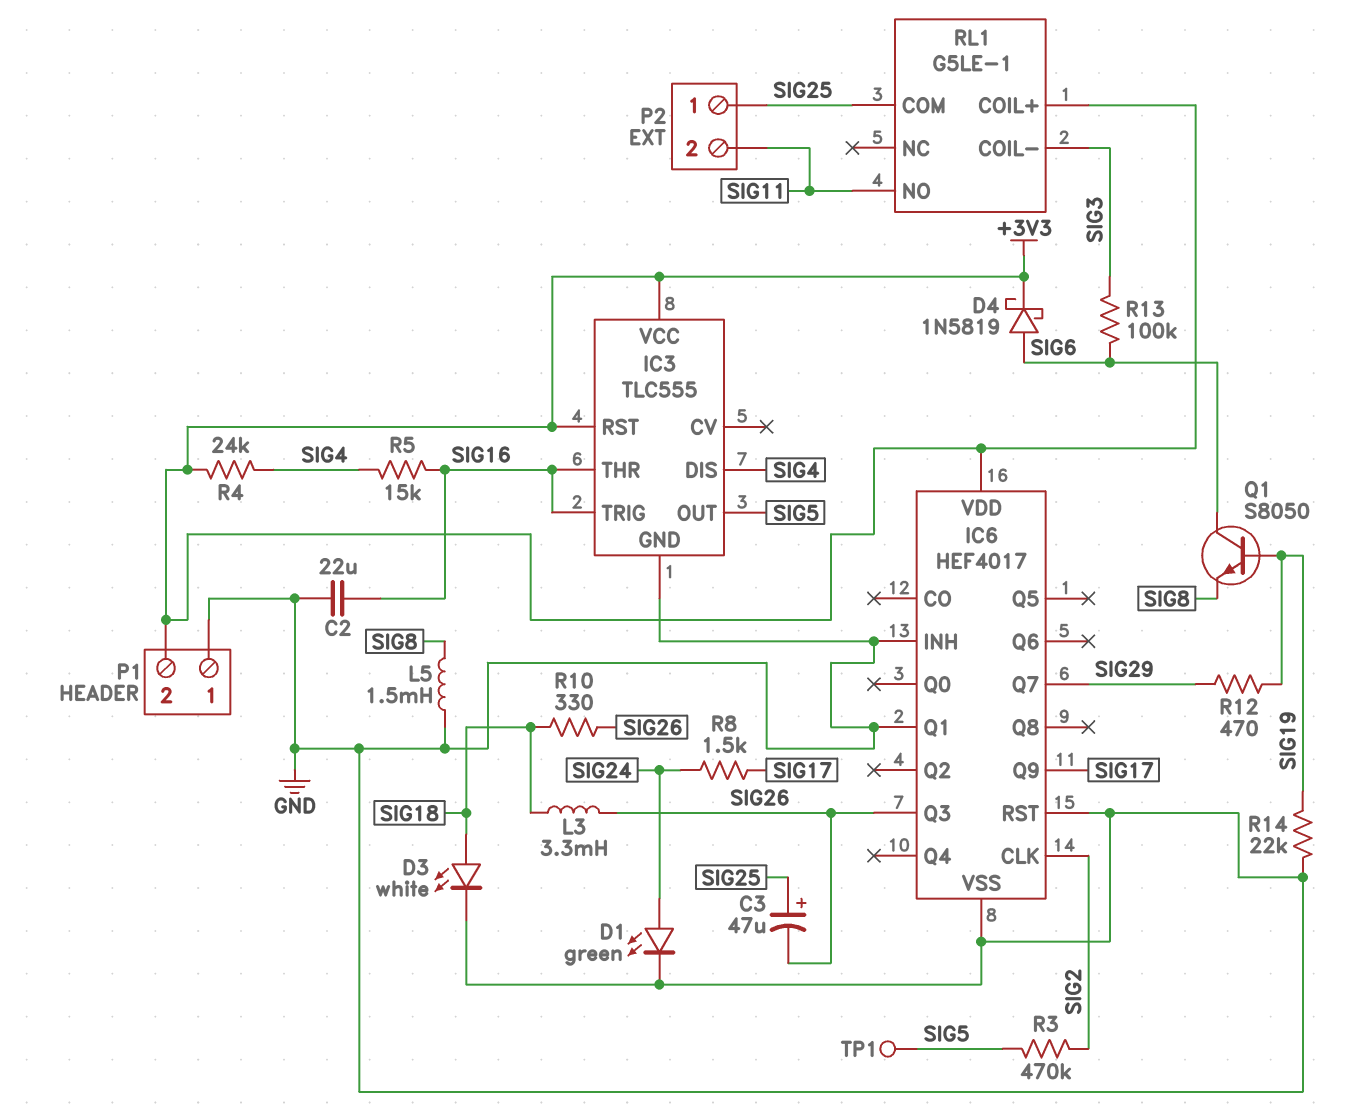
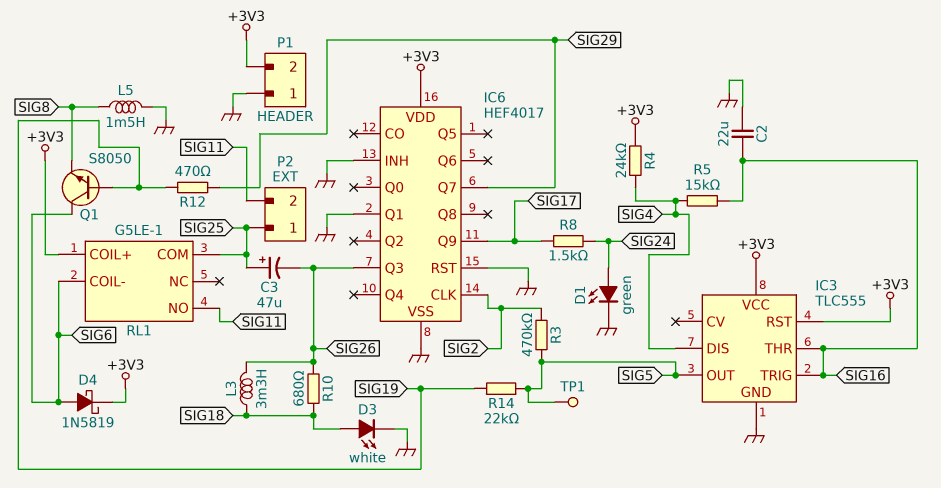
R10: 330 (SIG18, SIG26) -> 680 (SIG18, SIG26)
R13: 100k (SIG3, SIG6) -> none
R14: 22k (GND, SIG19) -> 22k (SIG5, SIG19)
RL1 pin COIL-: SIG3 -> SIG6

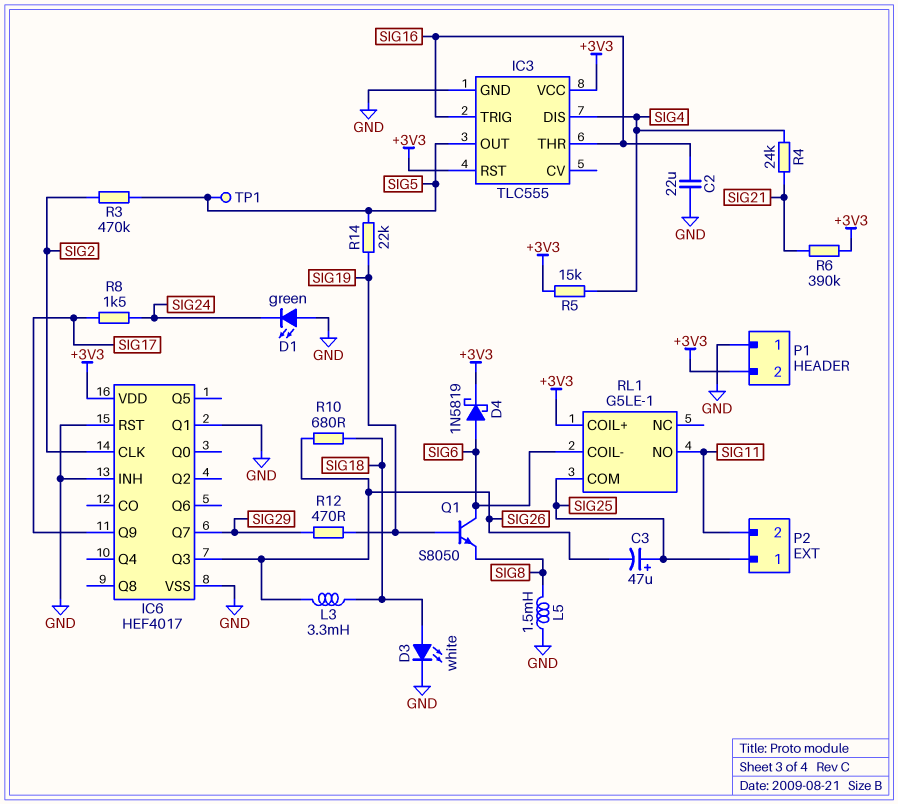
D1: LED green (A SIG24, K GND) -> LED green (A GND, K SIG24)
R4: 24k (+3V3, SIG4) -> 24k (SIG4, SIG21)
R5: 15k (SIG4, SIG16) -> 15k (+3V3, SIG4)
R6: none -> 390k (+3V3, SIG21)

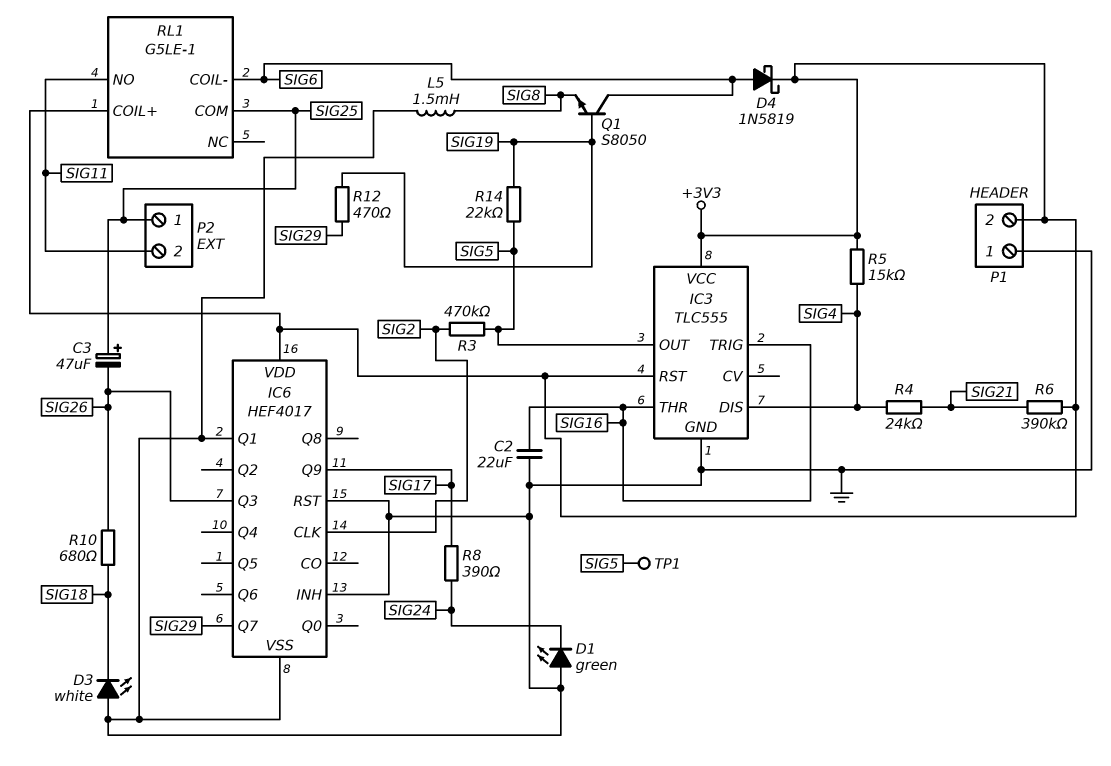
D3: LED white (A SIG18, K GND) -> LED white (A GND, K SIG18)
L3: 3.3mH (SIG18, SIG26) -> none
R8: 1.5k (SIG17, SIG24) -> 390 (SIG17, SIG24)

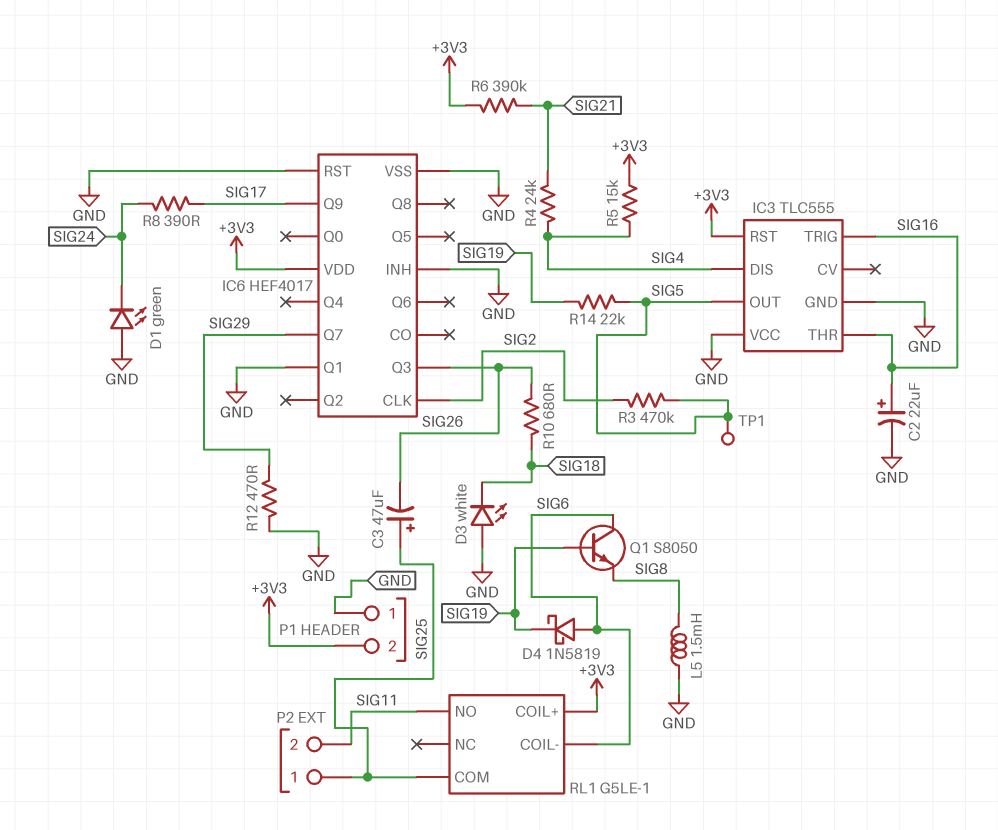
C2: 22uF (GND, SIG16) -> 22uF (plus SIG16, minus GND)
D4: schottky 1N5819 (A SIG6, K +3V3) -> schottky 1N5819 (A SIG6, K SIG19)
IC3 pin VCC: +3V3 -> GND
R12: 470 (SIG19, SIG29) -> 470 (GND, SIG29)

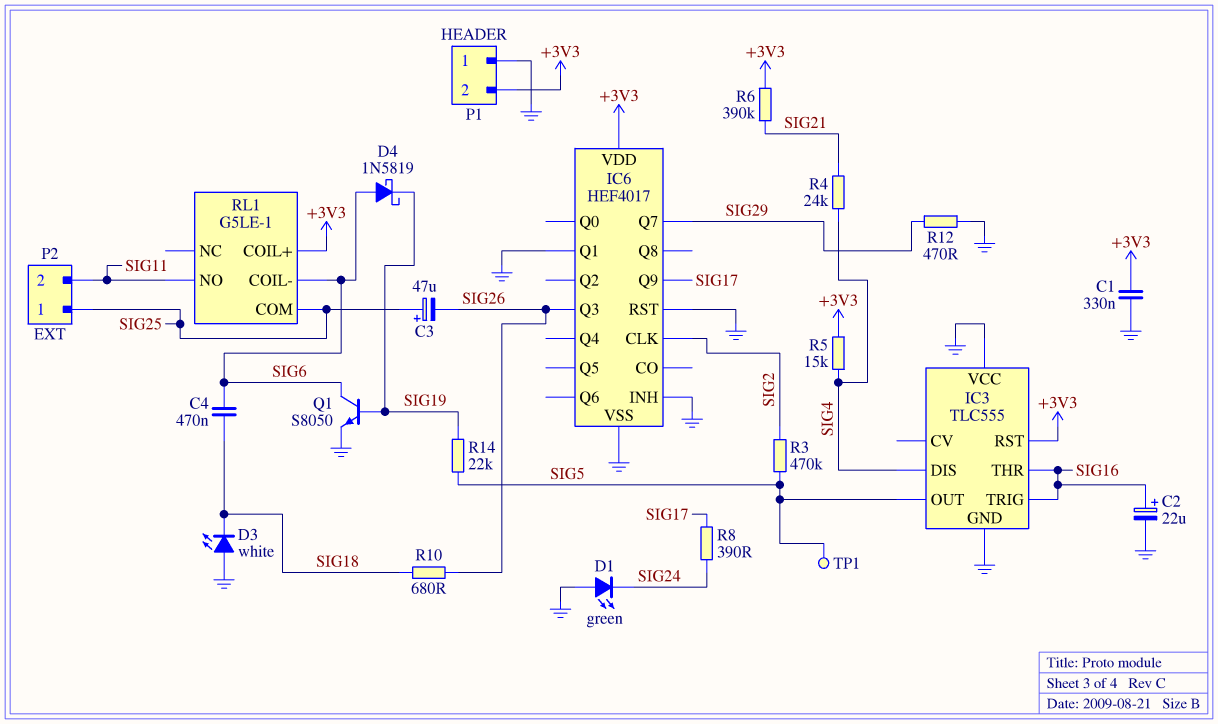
C1: none -> 330nF (+3V3, GND)
C4: none -> 470nF (SIG6, SIG18)
L5: 1.5mH (GND, SIG8) -> none
Q1: NPN S8050 (B SIG19, C SIG6, E SIG8) -> NPN S8050 (B SIG19, C SIG6, E GND)

